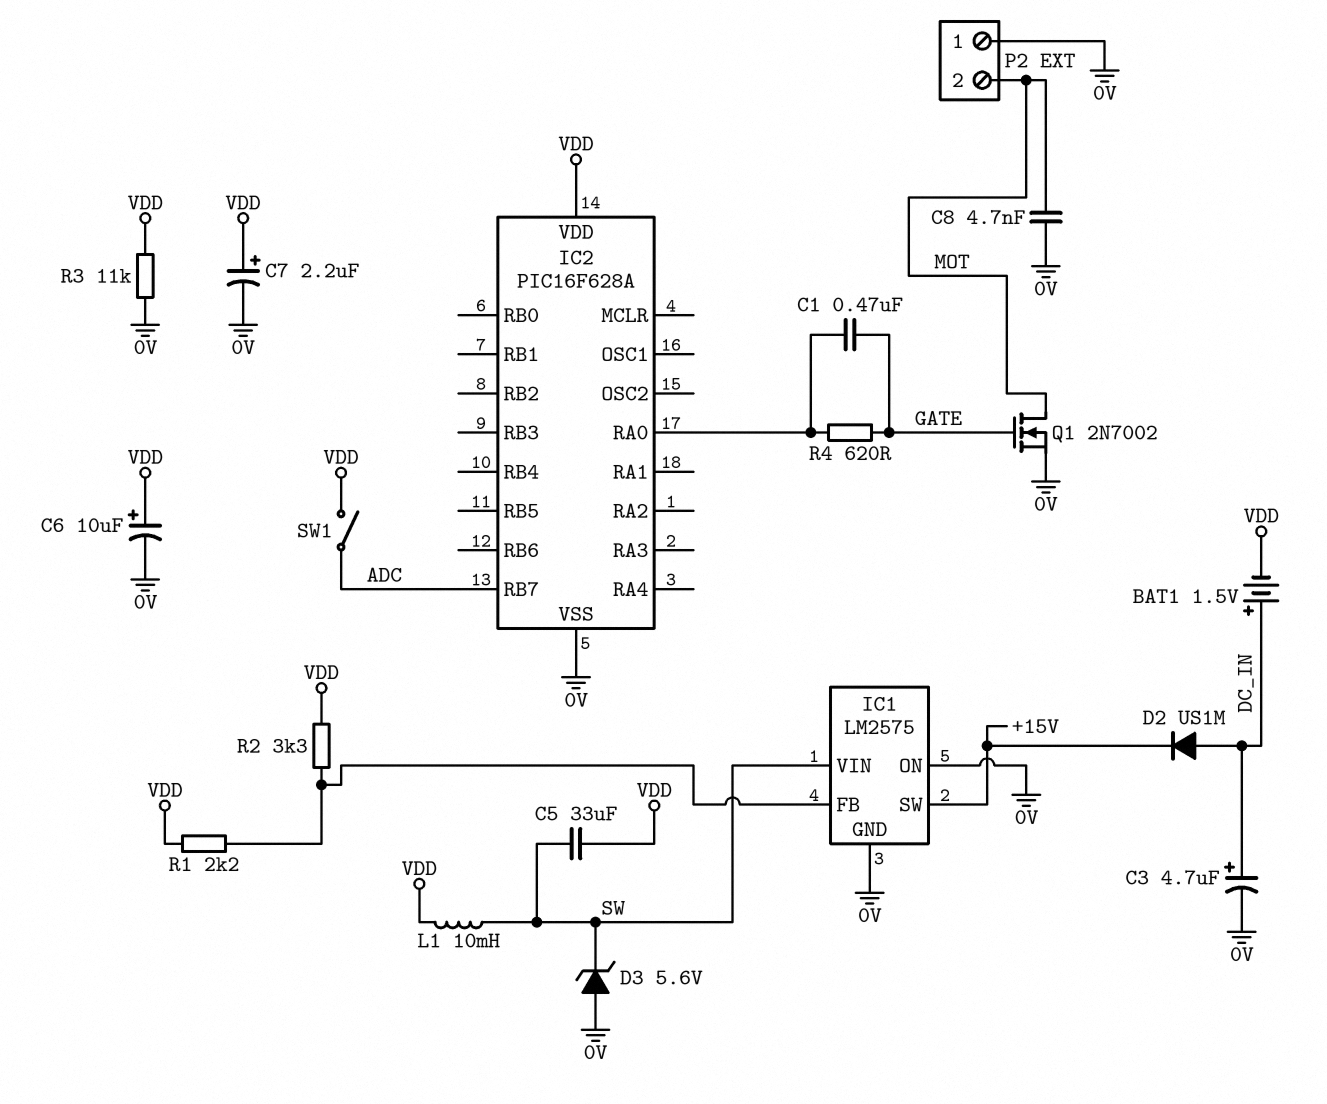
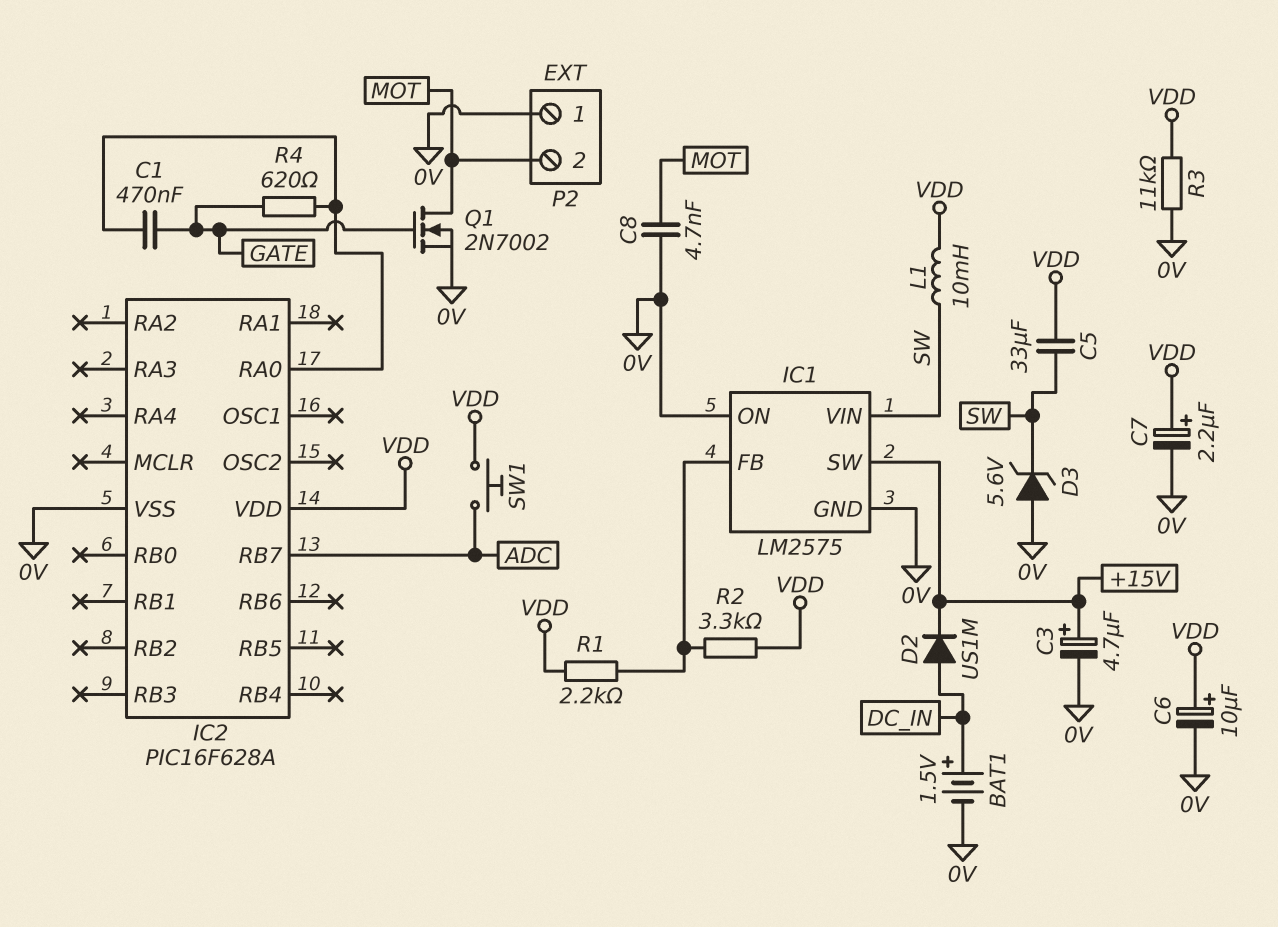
BAT1: 1.5V (plus DC_IN, minus VDD) -> 1.5V (plus DC_IN, minus 0V)
C3: 4.7uF (plus DC_IN, minus 0V) -> 4.7uF (plus +15V, minus 0V)
SW1: switch (ADC, VDD) -> button (ADC, VDD)

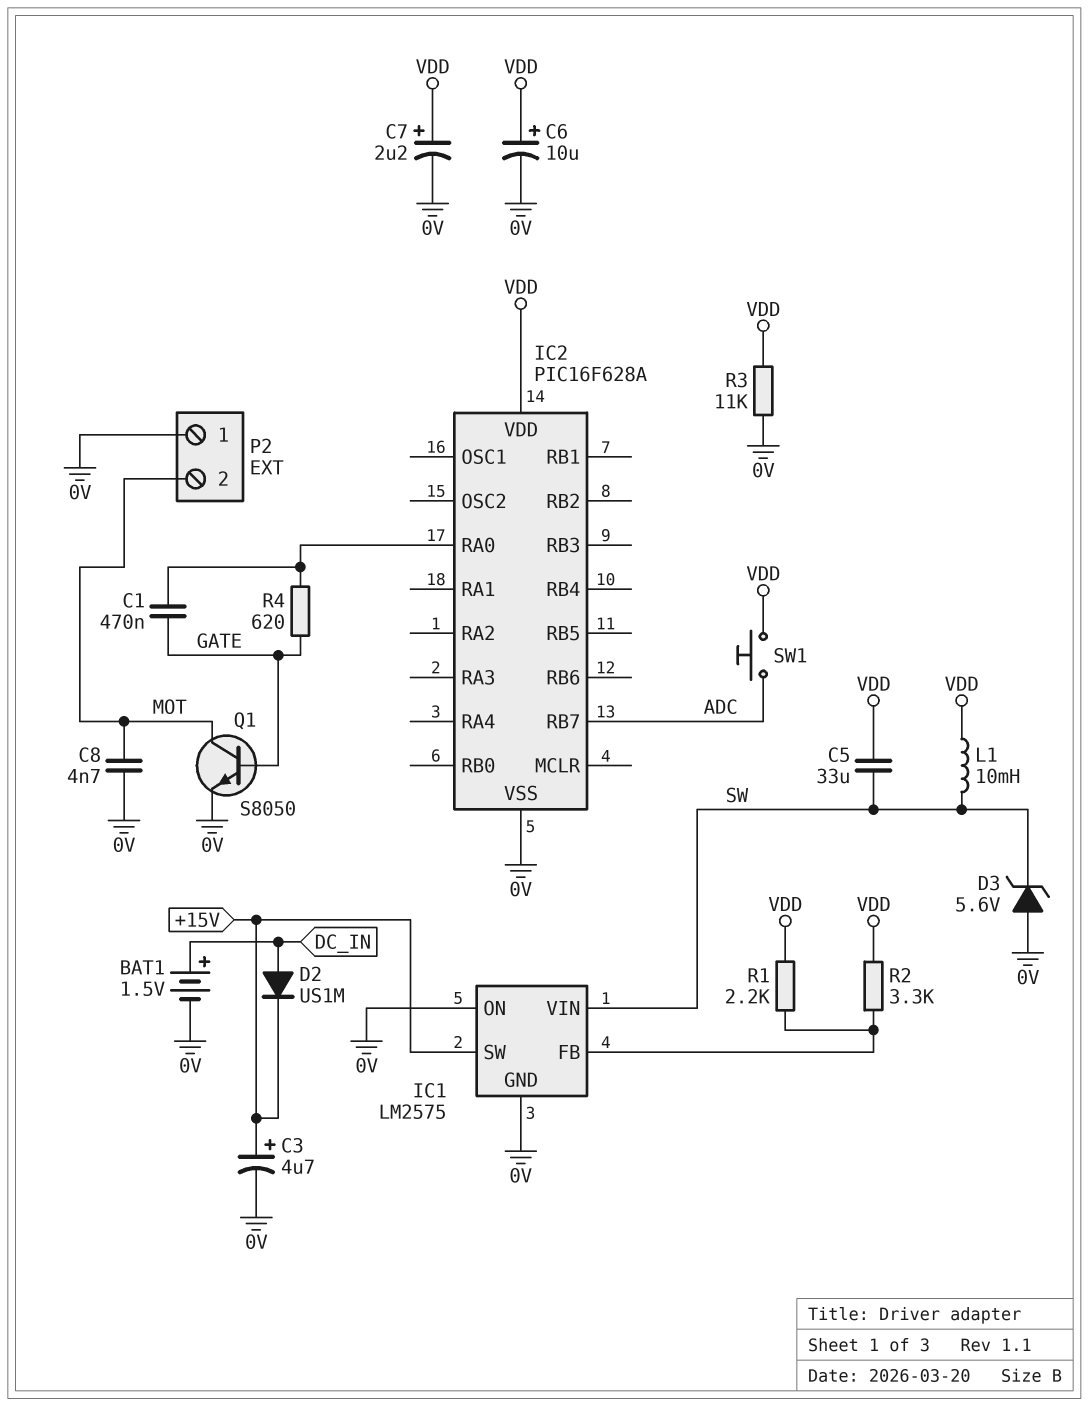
Q1: NMOS 2N7002 (G GATE, D MOT, S 0V) -> NPN S8050 (B GATE, C MOT, E 0V)

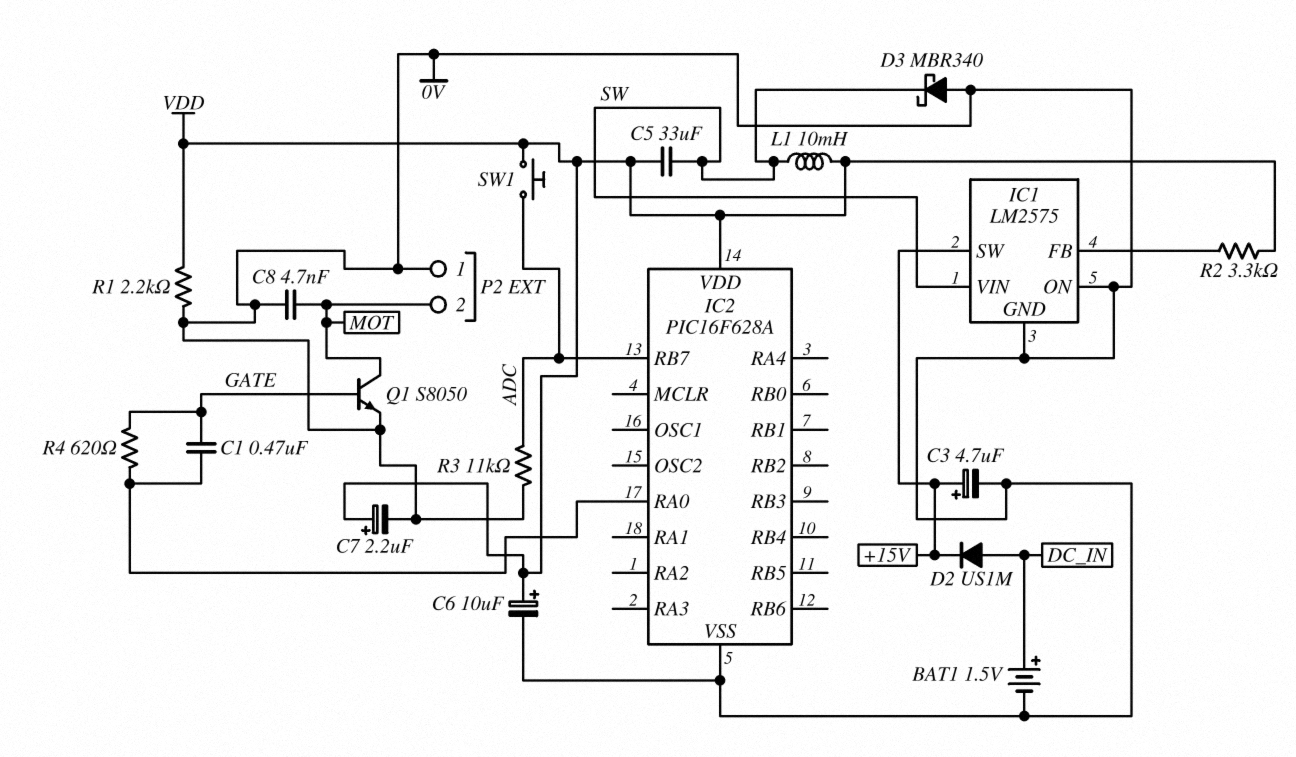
D3: zener 5.6V (A 0V, K SW) -> schottky MBR340 (A 0V, K SW)
R1: 2.2k (IC1/FB, VDD) -> 2.2k (0V, VDD)
R3: 11k (0V, VDD) -> 11k (0V, ADC)

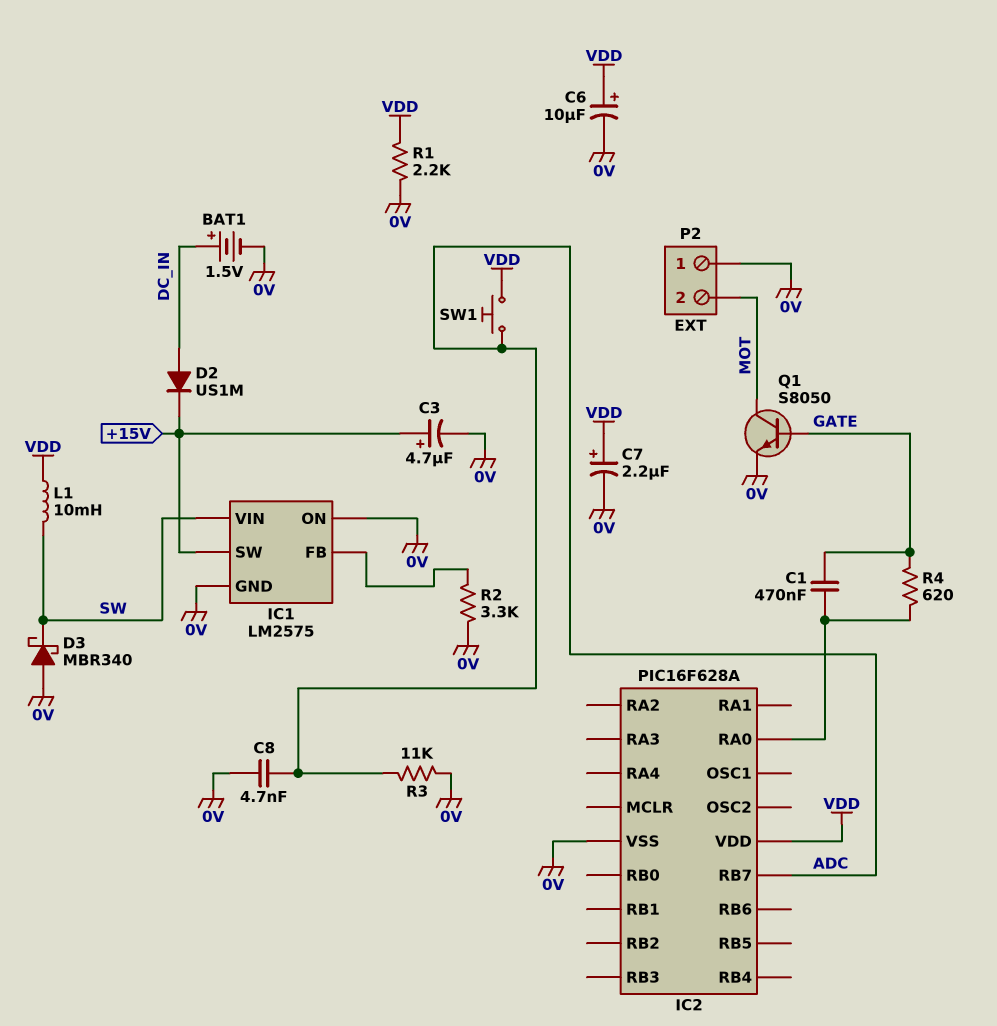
C5: 33uF (SW, VDD) -> none
C8: 4.7nF (0V, MOT) -> 4.7nF (0V, ADC)
R2: 3.3k (IC1/FB, VDD) -> 3.3k (0V, IC1/FB)

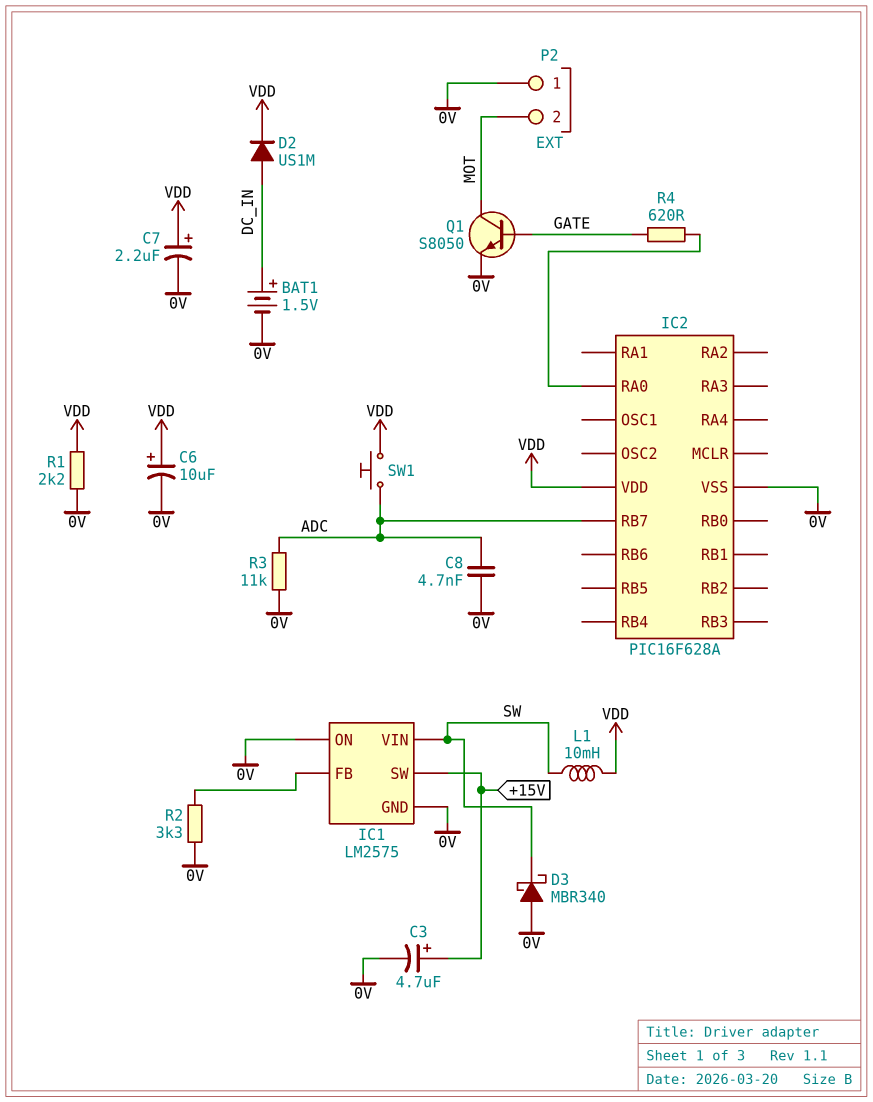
C1: 470nF (GATE, IC2/RA0) -> none
D2: diode US1M (A DC_IN, K +15V) -> diode US1M (A DC_IN, K VDD)

